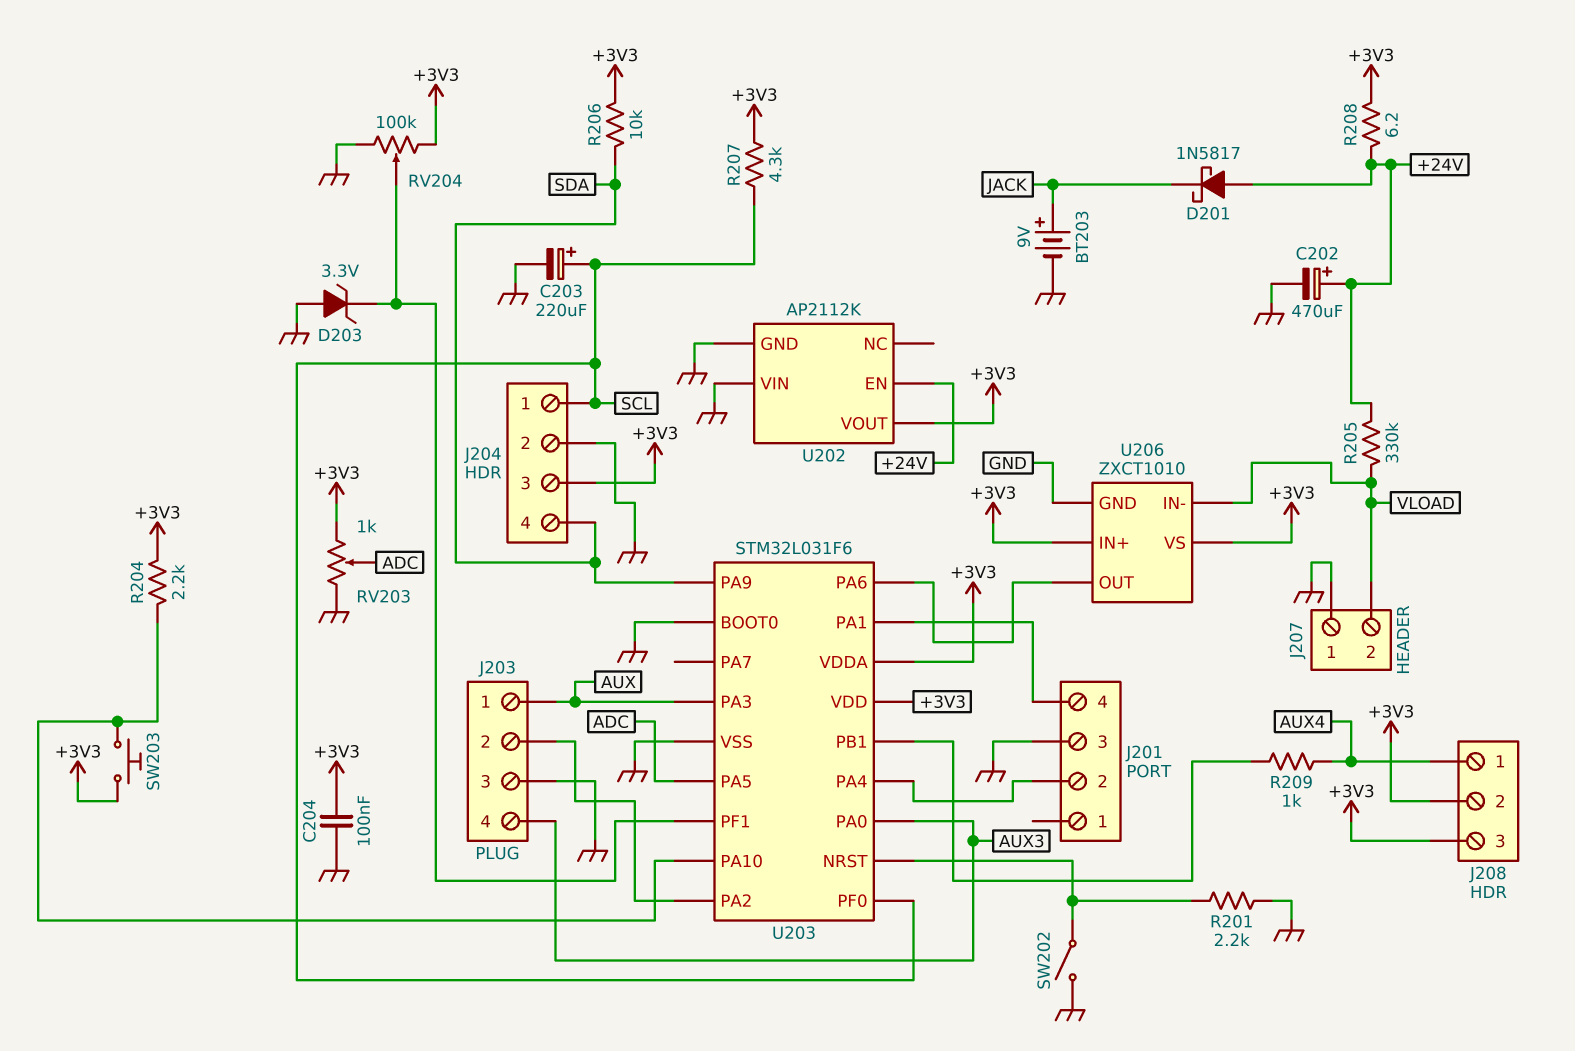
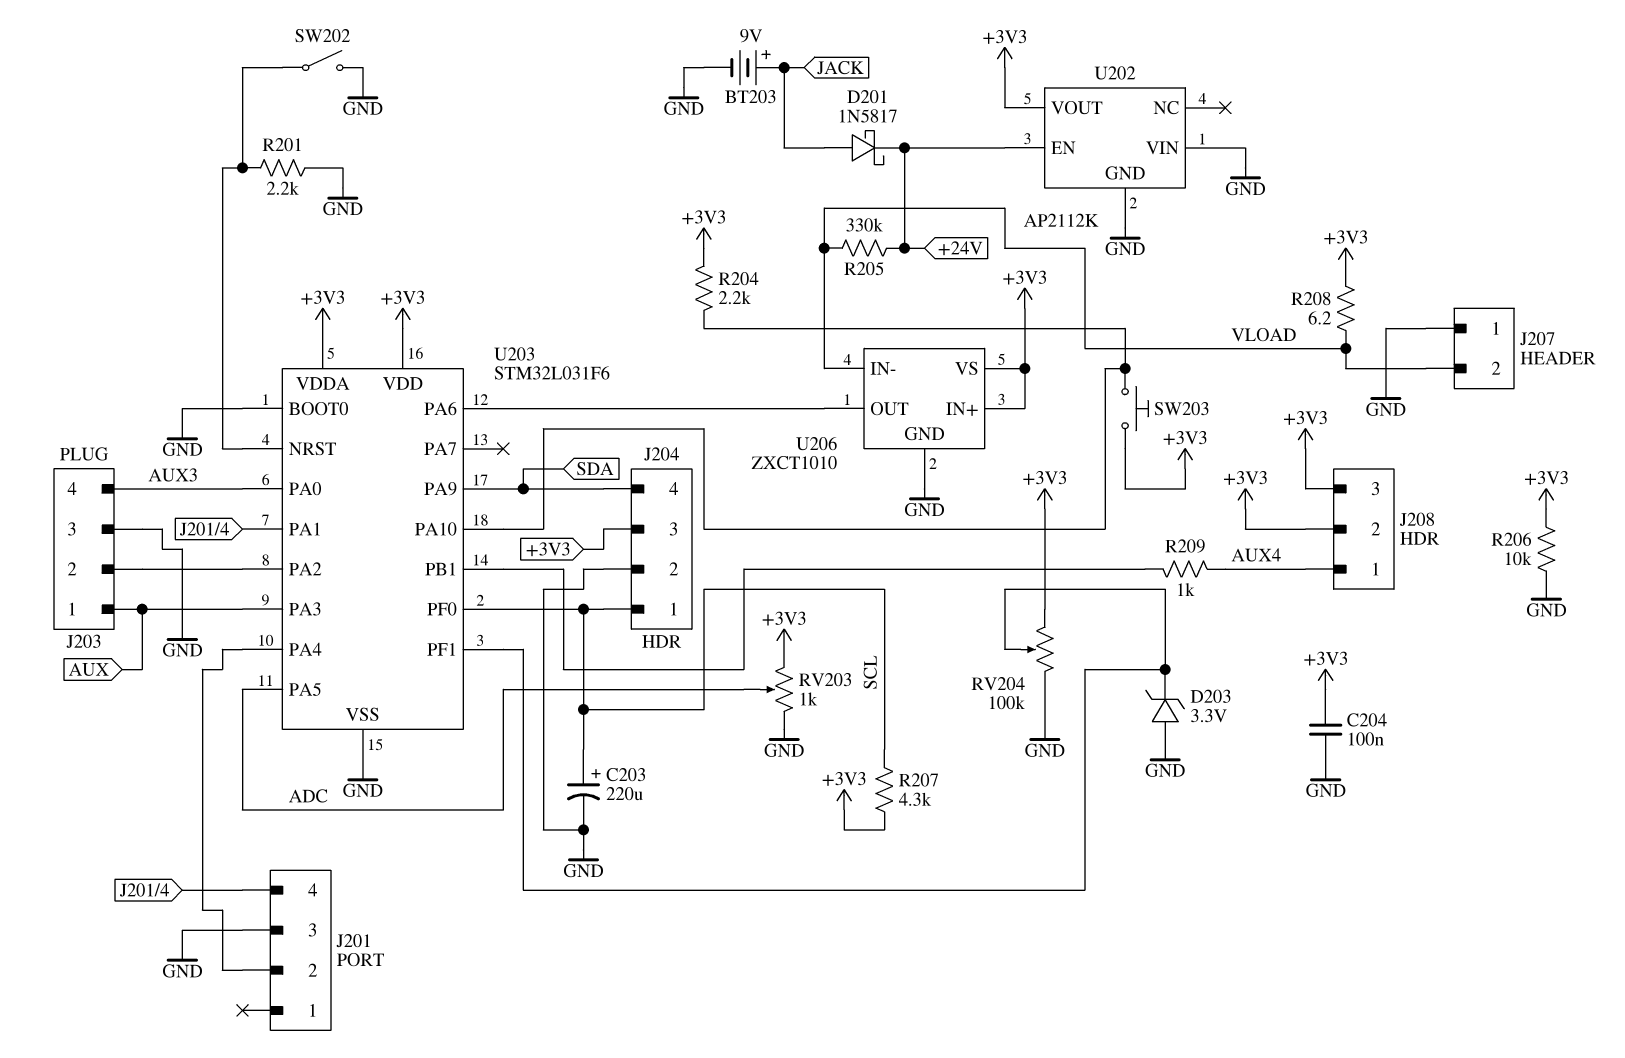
C202: 470uF (plus +24V, minus GND) -> none
D201: schottky 1N5817 (A +24V, K JACK) -> schottky 1N5817 (A JACK, K +24V)
R206: 10k (+3V3, SDA) -> 10k (+3V3, GND)
R208: 6.2 (+3V3, +24V) -> 6.2 (+3V3, VLOAD)

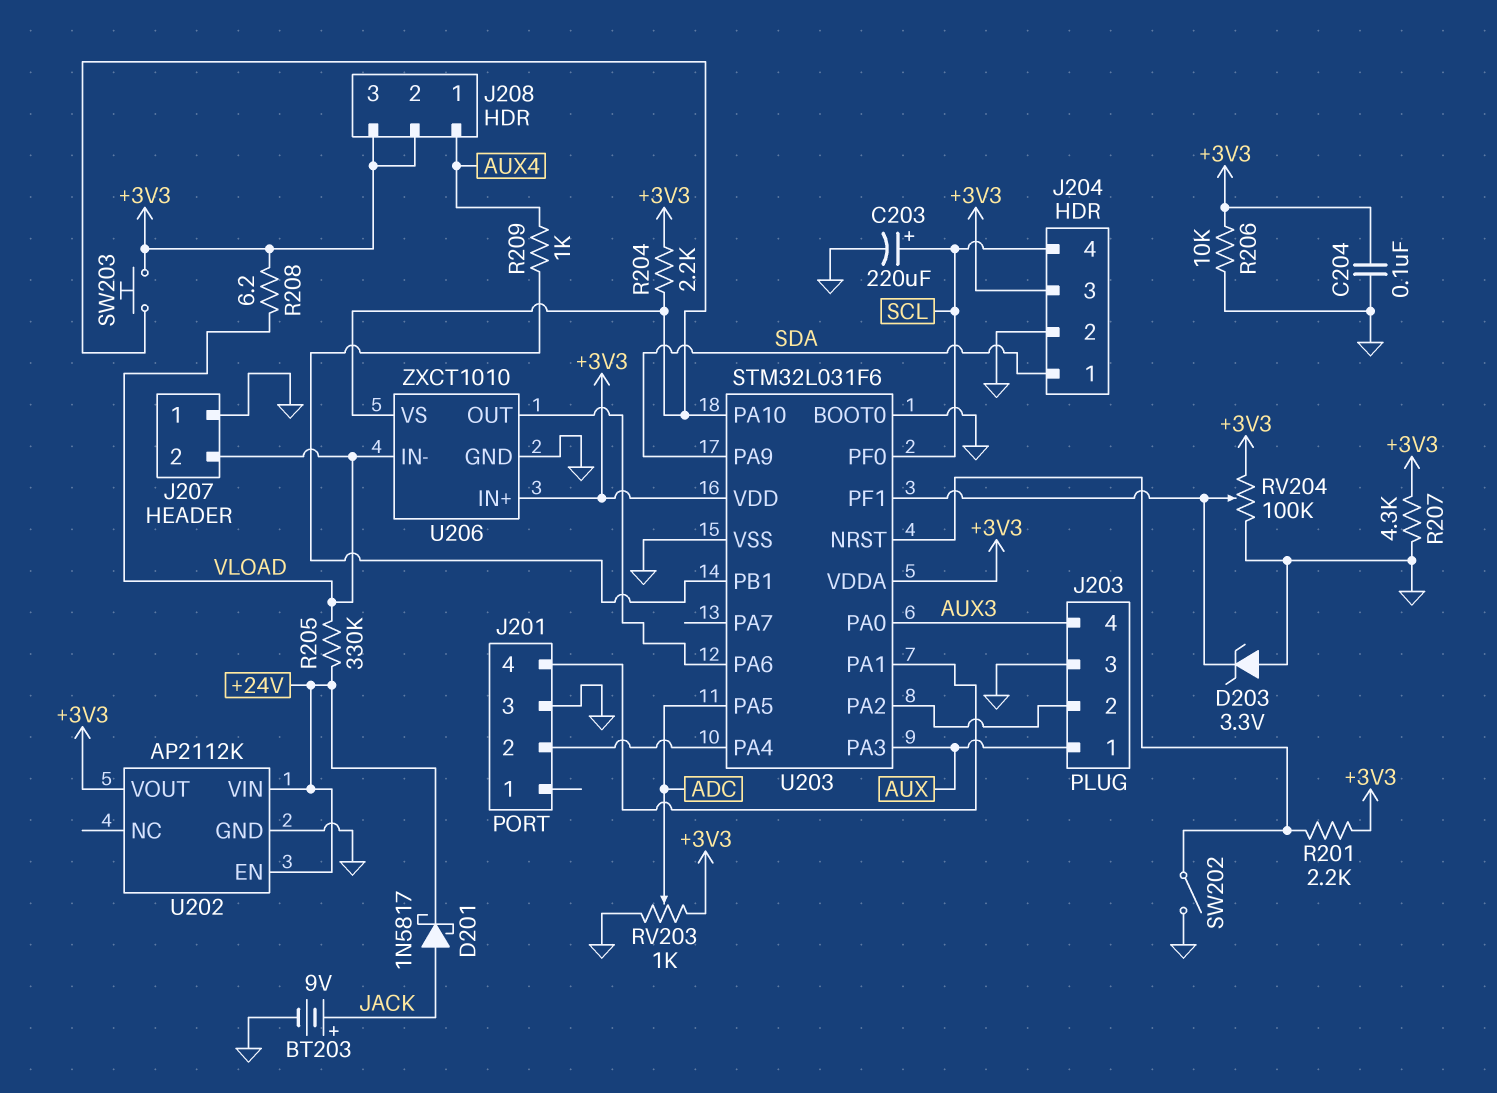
J204 pin 1: SCL -> SDA
J204 pin 4: SDA -> SCL
R201: 2.2k (GND, U203/NRST) -> 2.2k (+3V3, U203/NRST)
R207: 4.3k (+3V3, SCL) -> 4.3k (+3V3, GND)
U202 pin VIN: GND -> +24V
U206 pin VS: +3V3 -> U203/PA10

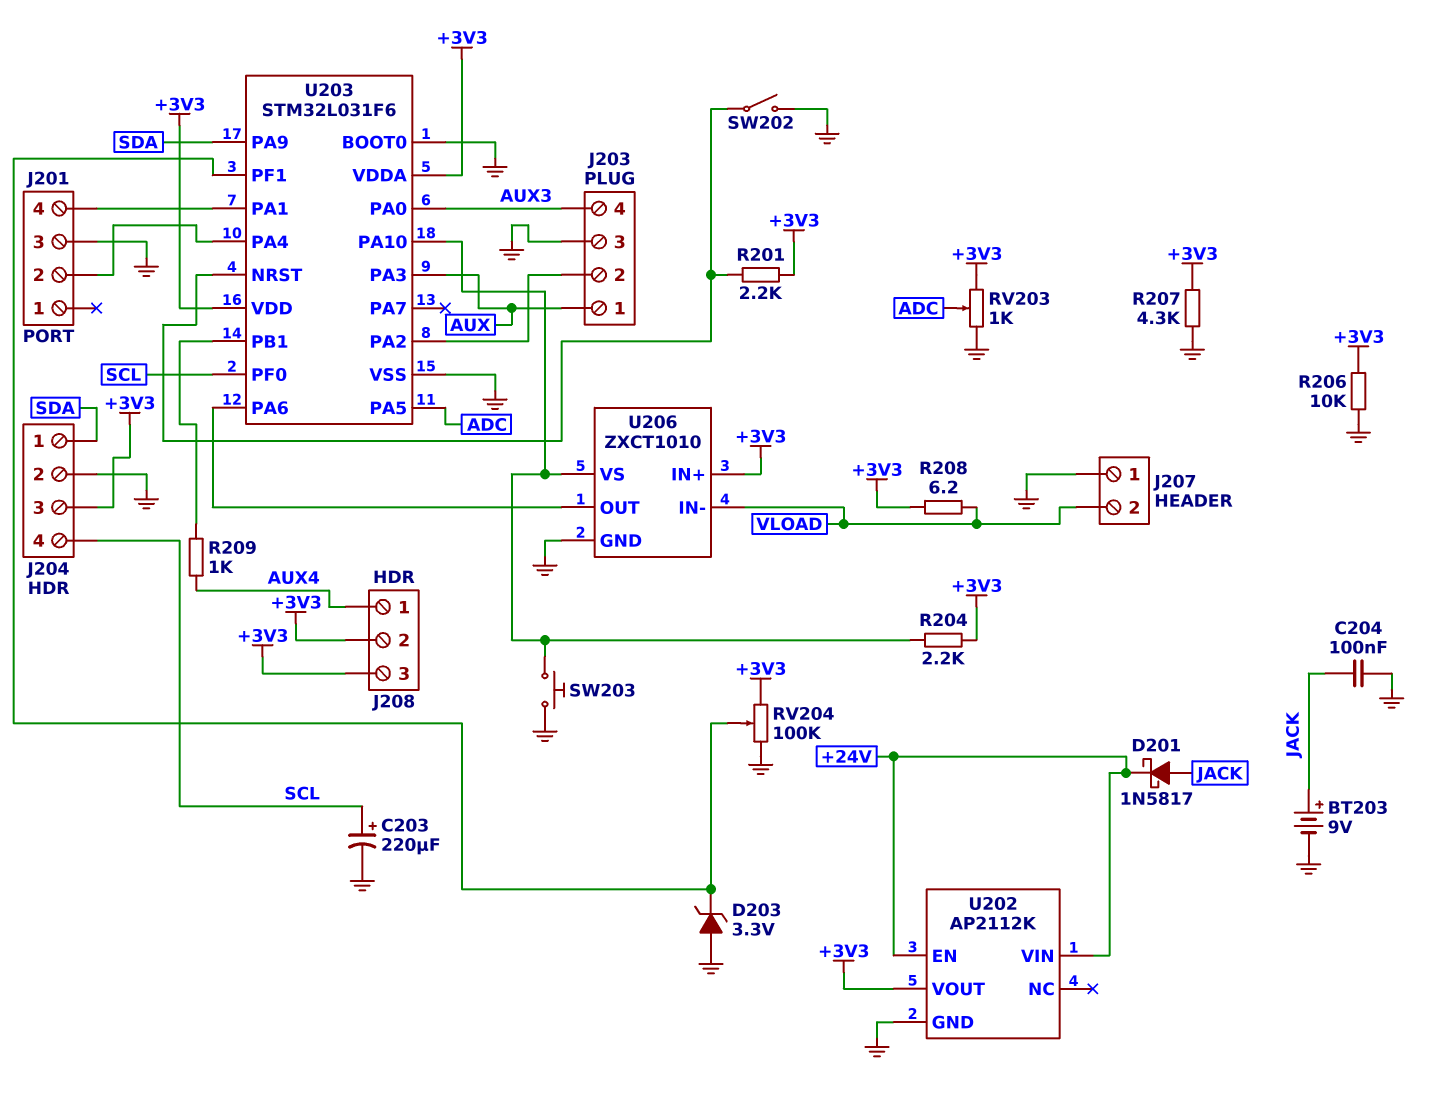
C204: 100nF (+3V3, GND) -> 100nF (GND, JACK)
R205: 330k (+24V, VLOAD) -> none
SW203: button (+3V3, U203/PA10) -> button (GND, U203/PA10)

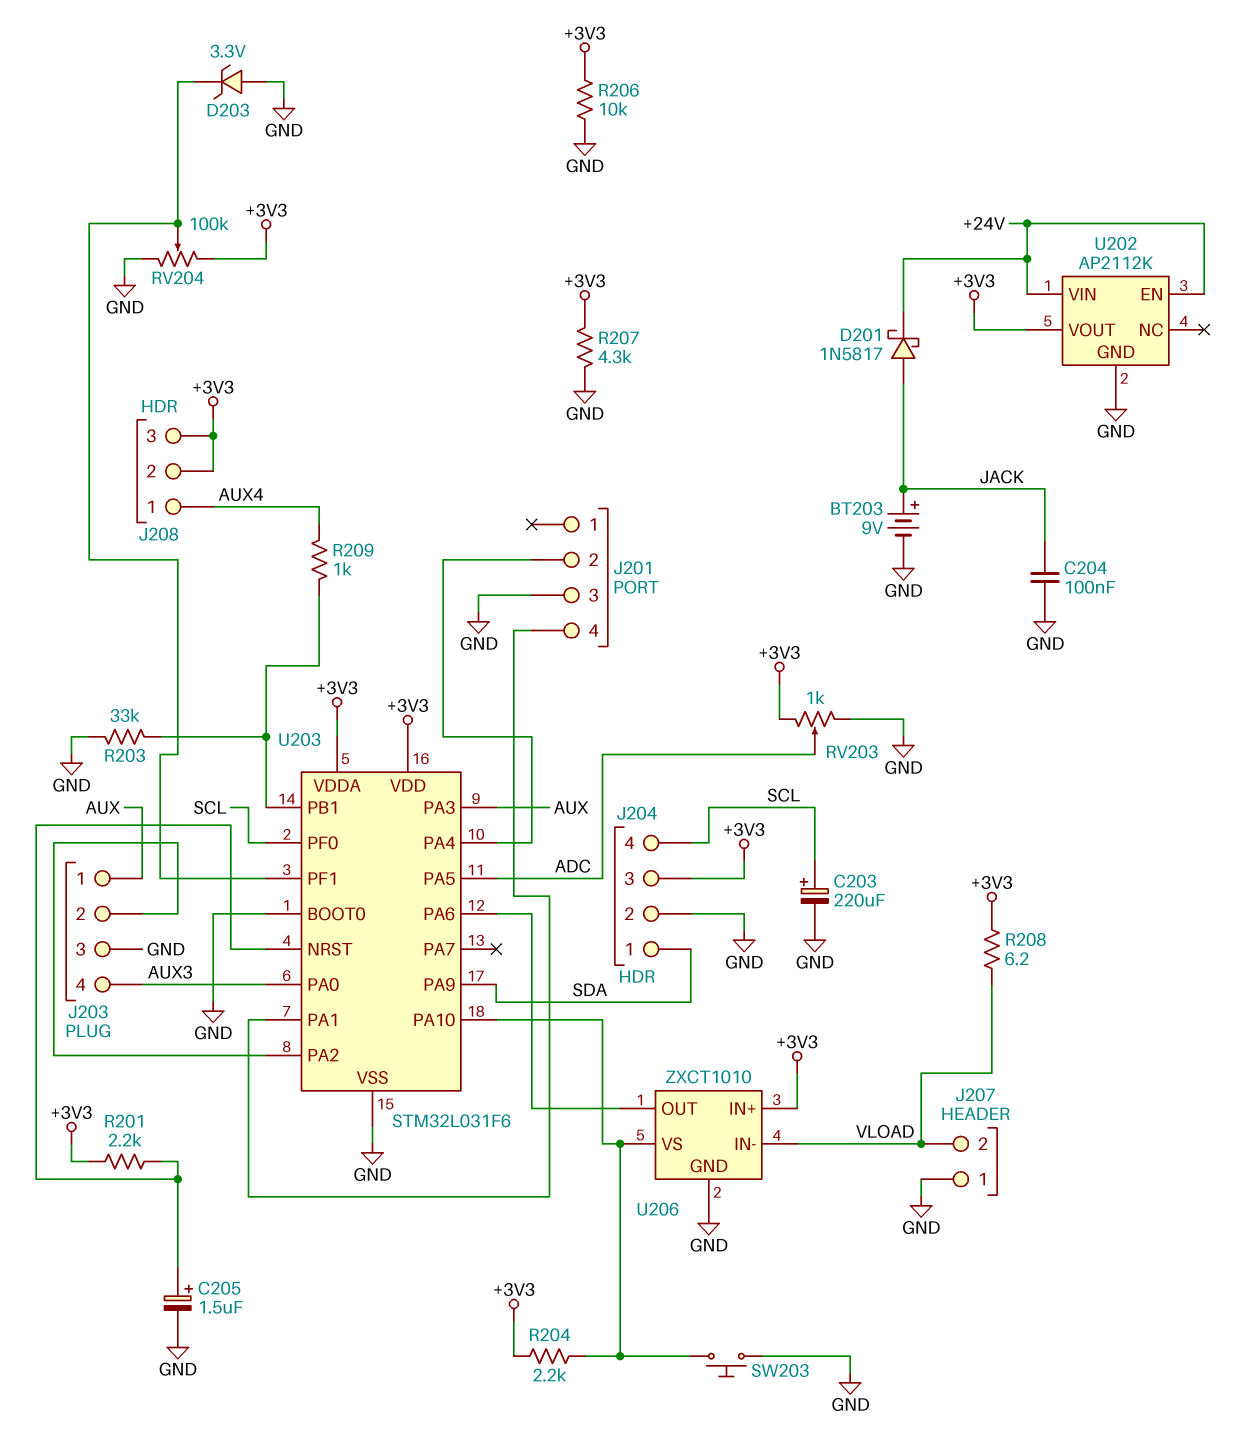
C205: none -> 1.5uF (plus U203/NRST, minus GND)
R203: none -> 33k (GND, U203/PB1)
SW202: switch (GND, U203/NRST) -> none

